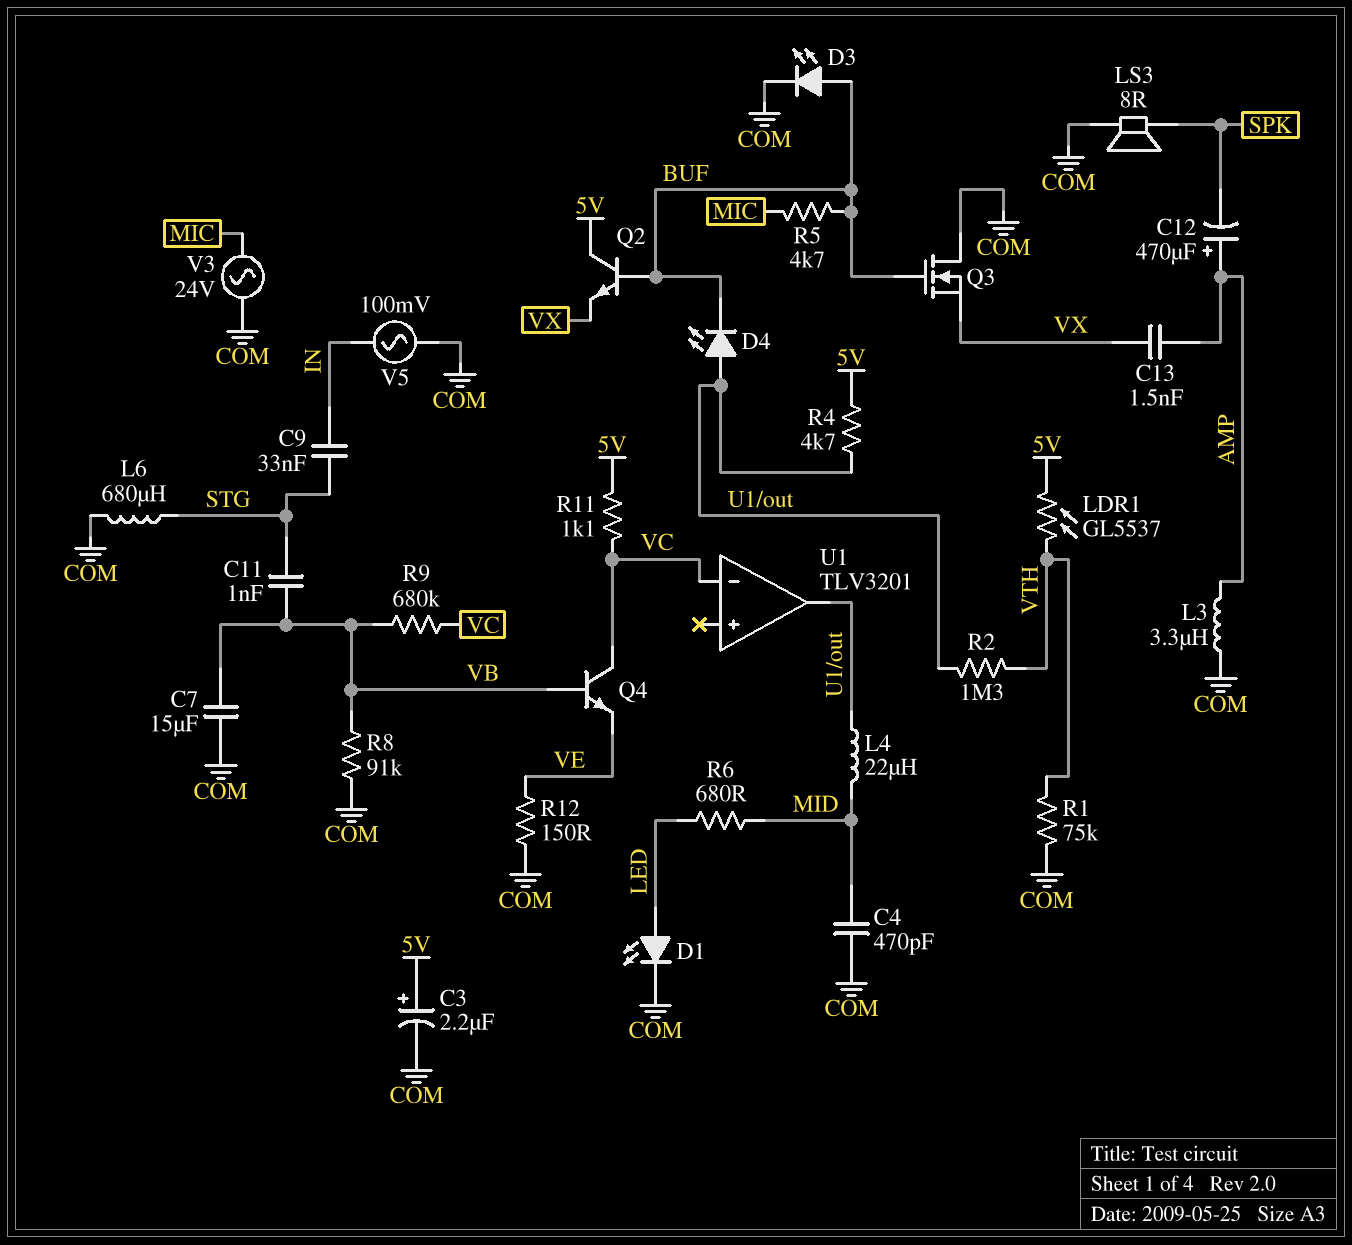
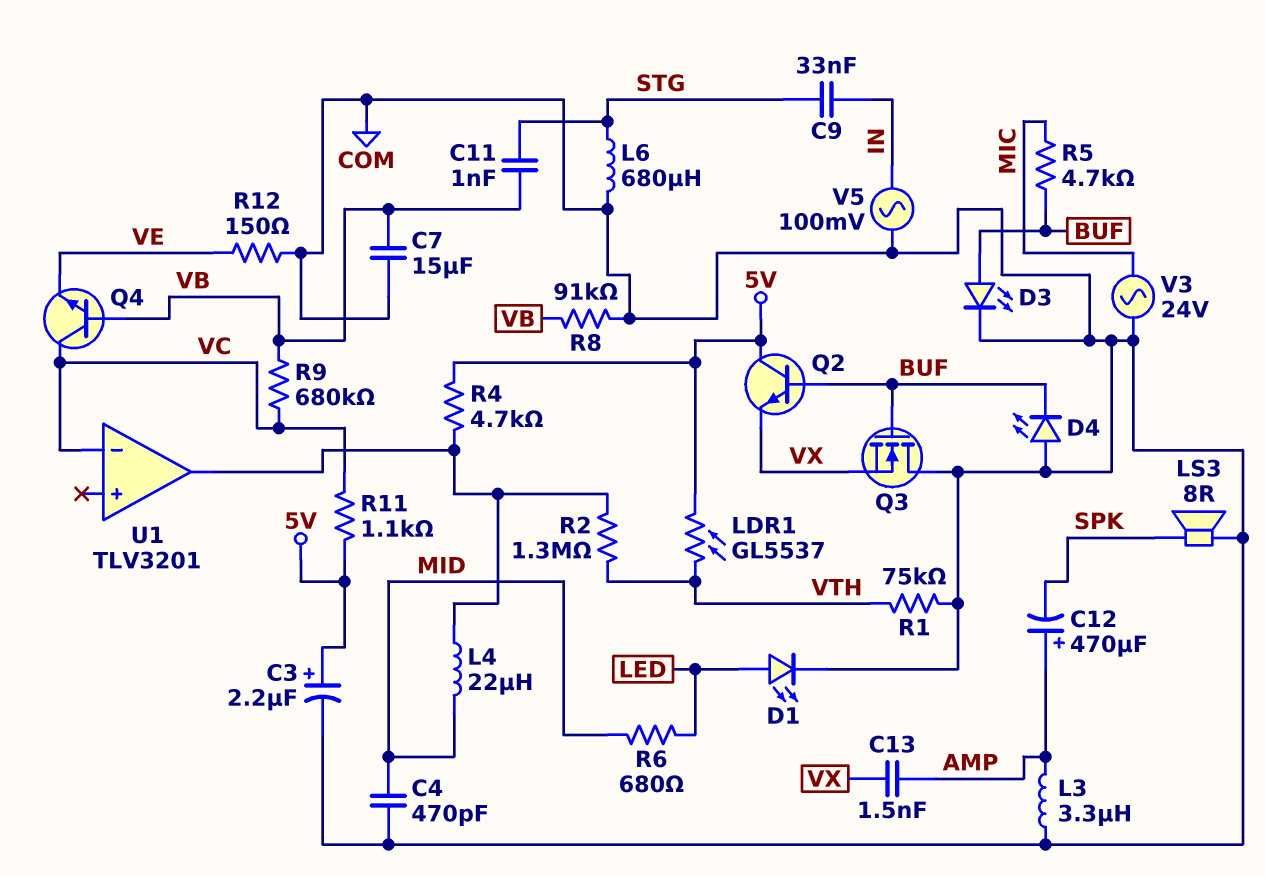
D4: LED (A U1/out, K BUF) -> LED (A COM, K BUF)

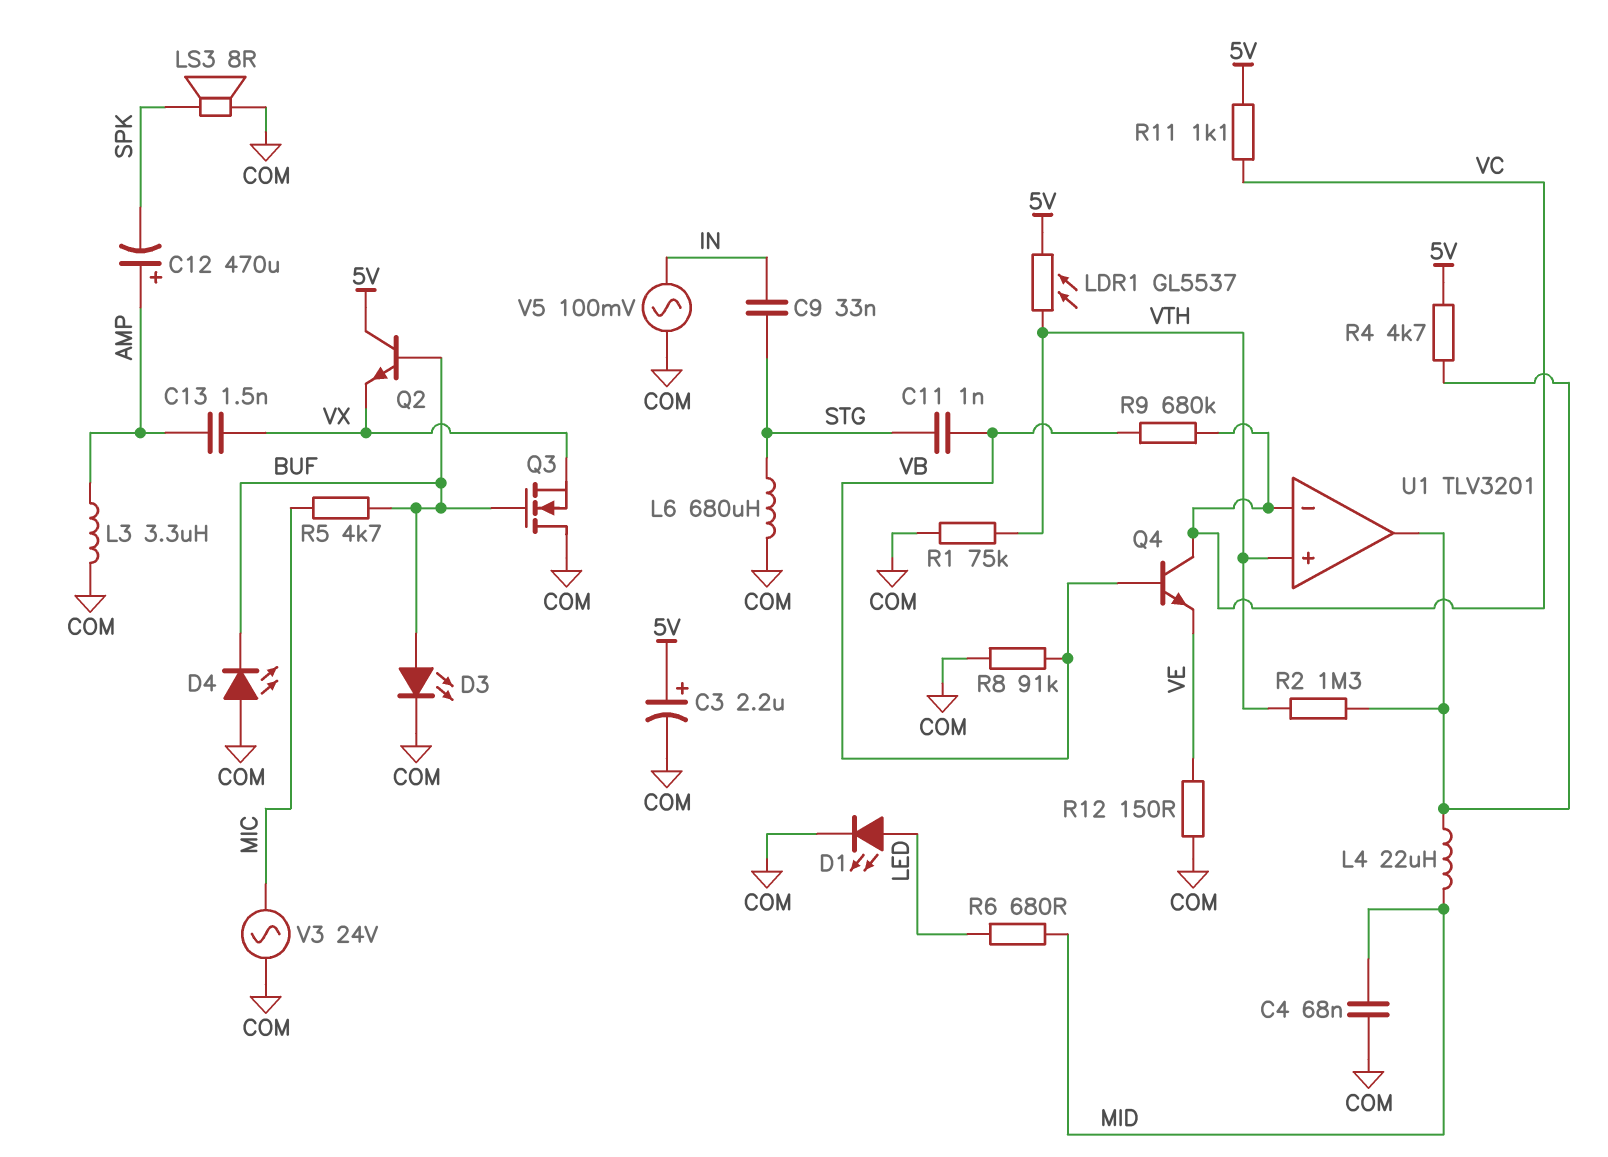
C4: 470pF (COM, MID) -> 68nF (COM, MID)
C7: 15uF (COM, VB) -> none
U1 pin in+: none -> VTH

